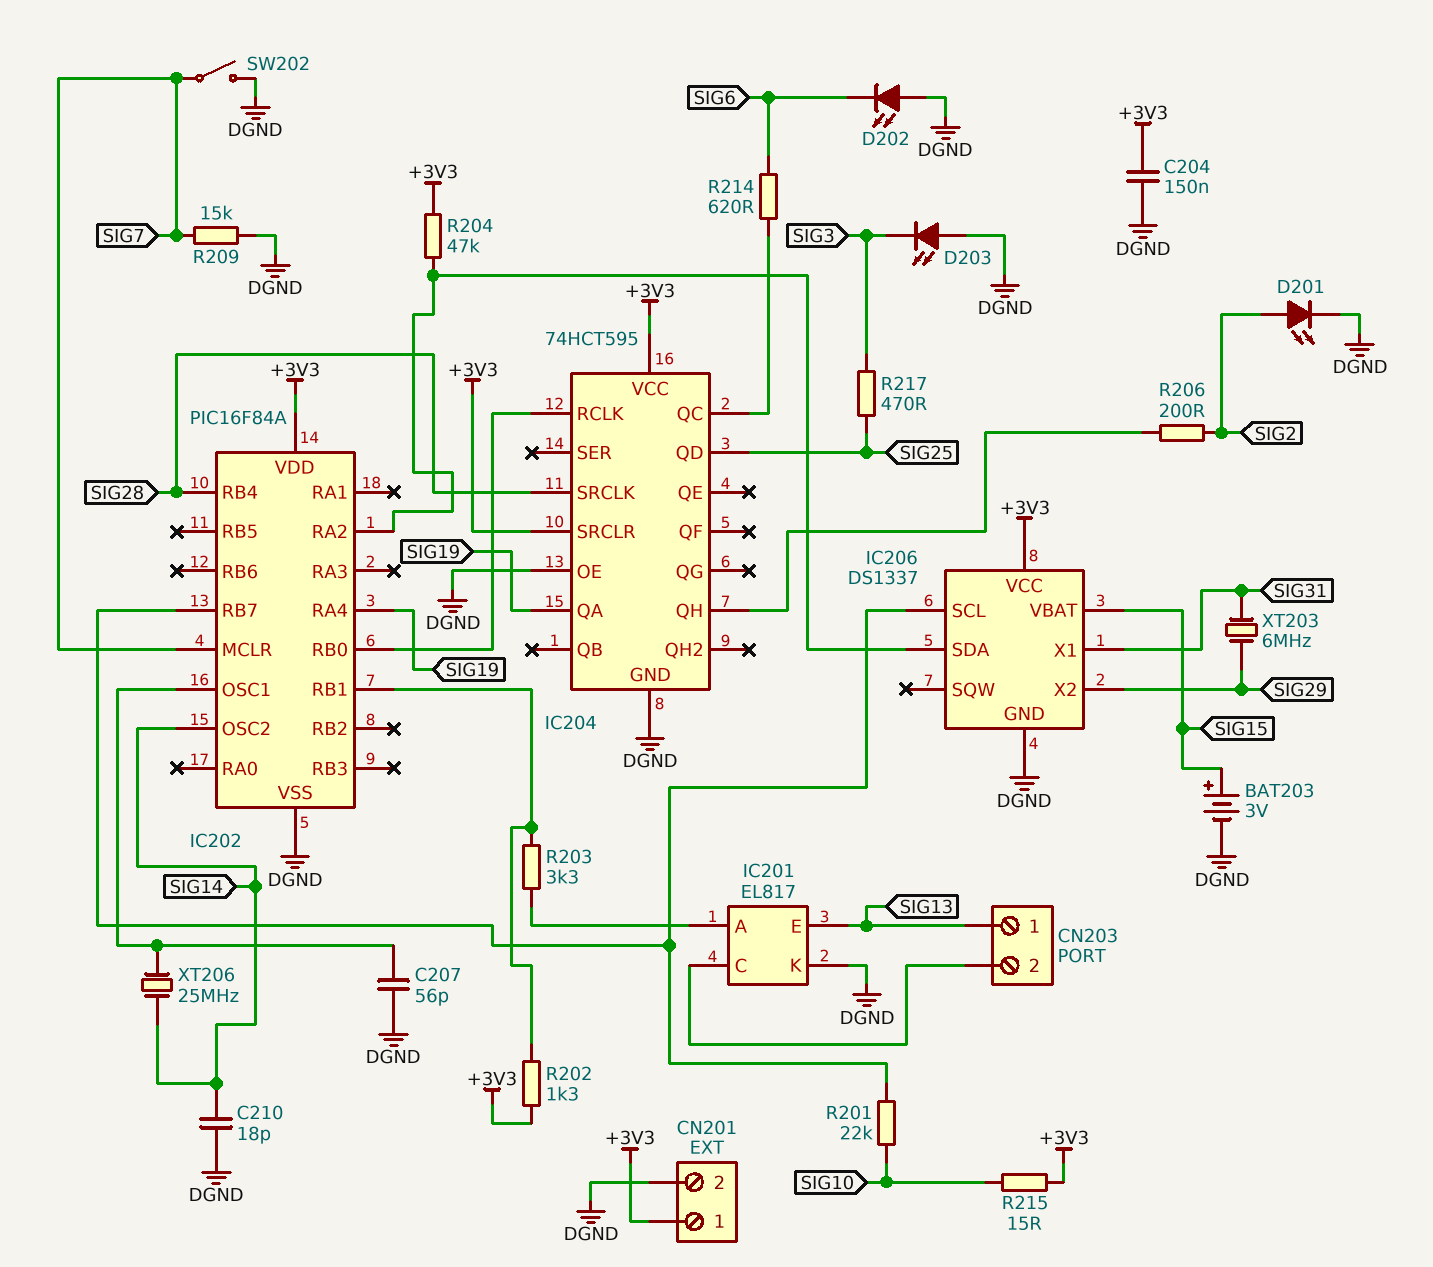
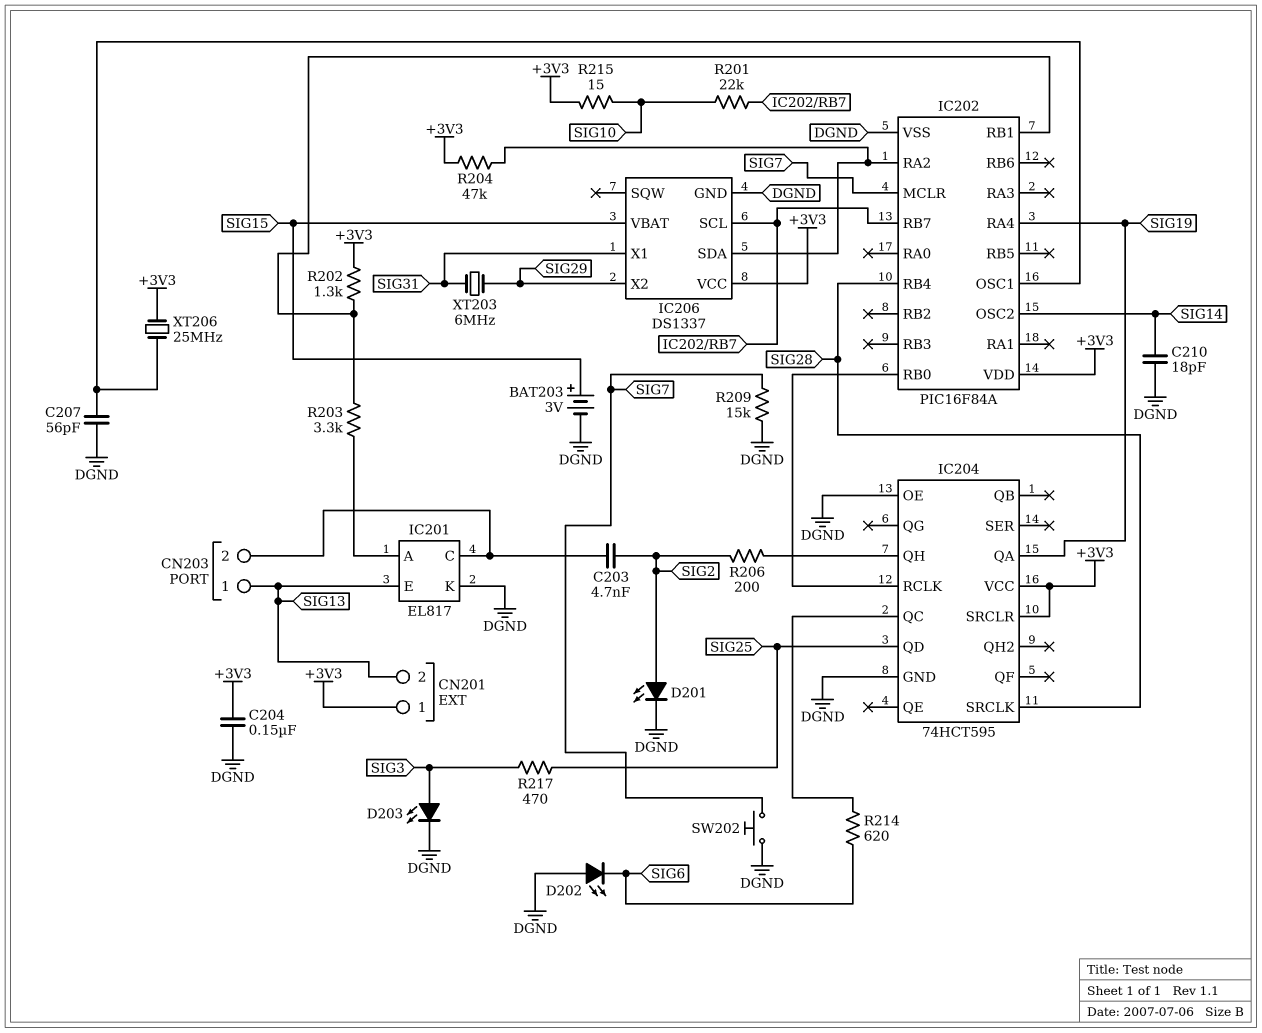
C203: none -> 4.7nF (CN203/2, SIG2)
CN201 pin 2: DGND -> SIG13
D203: LED (A DGND, K SIG3) -> LED (A SIG3, K DGND)
SW202: switch (DGND, SIG7) -> button (DGND, SIG7)
XT206: 25MHz (IC202/OSC1, SIG14) -> 25MHz (+3V3, IC202/OSC1)

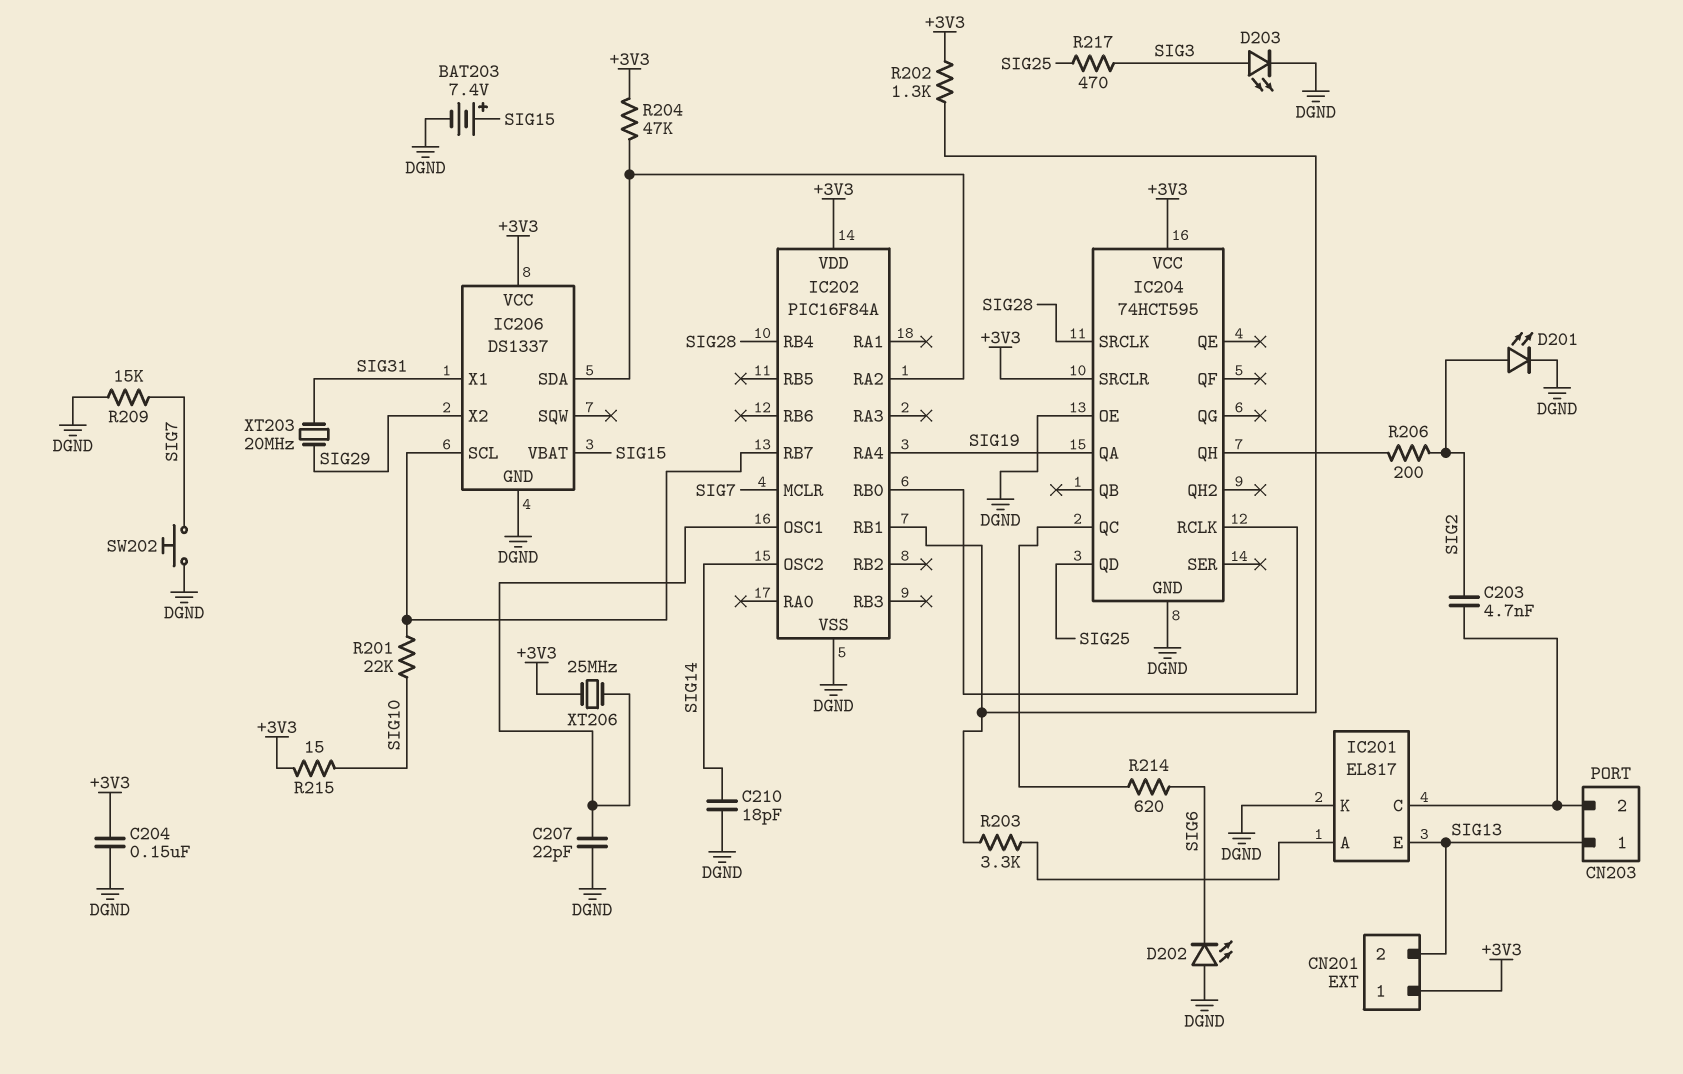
BAT203: 3V (plus SIG15, minus DGND) -> 7.4V (plus SIG15, minus DGND)
C207: 56pF (DGND, IC202/OSC1) -> 22pF (DGND, IC202/OSC1)
XT203: 6MHz (SIG29, SIG31) -> 20MHz (SIG29, SIG31)

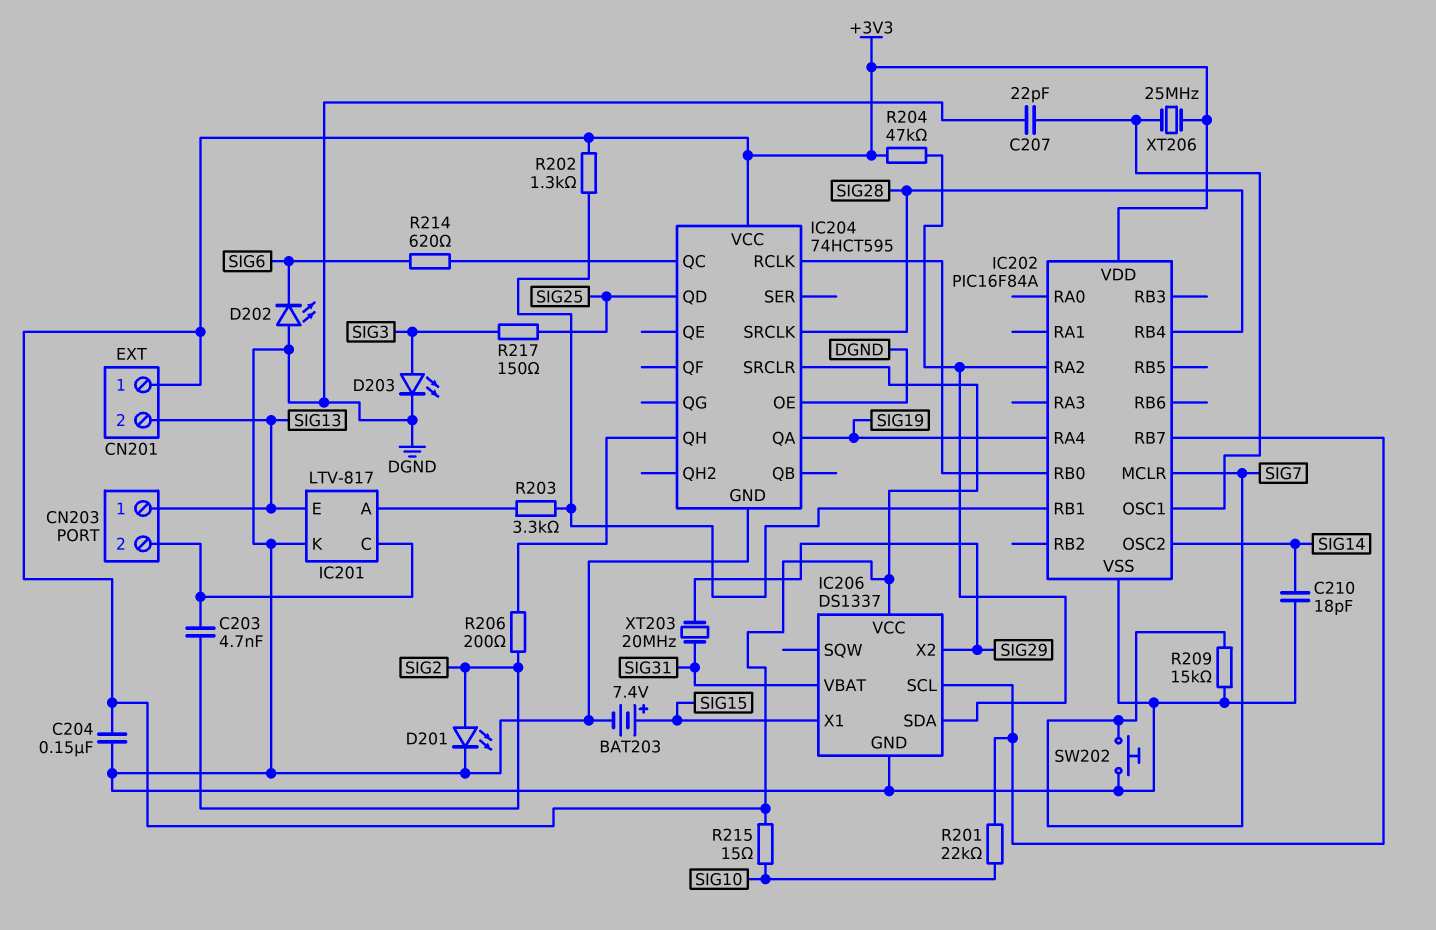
IC201: EL817 -> LTV-817
IC206 pin VBAT: SIG15 -> SIG31
IC206 pin X1: SIG31 -> SIG15
R217: 470 (SIG3, SIG25) -> 150 (SIG3, SIG25)

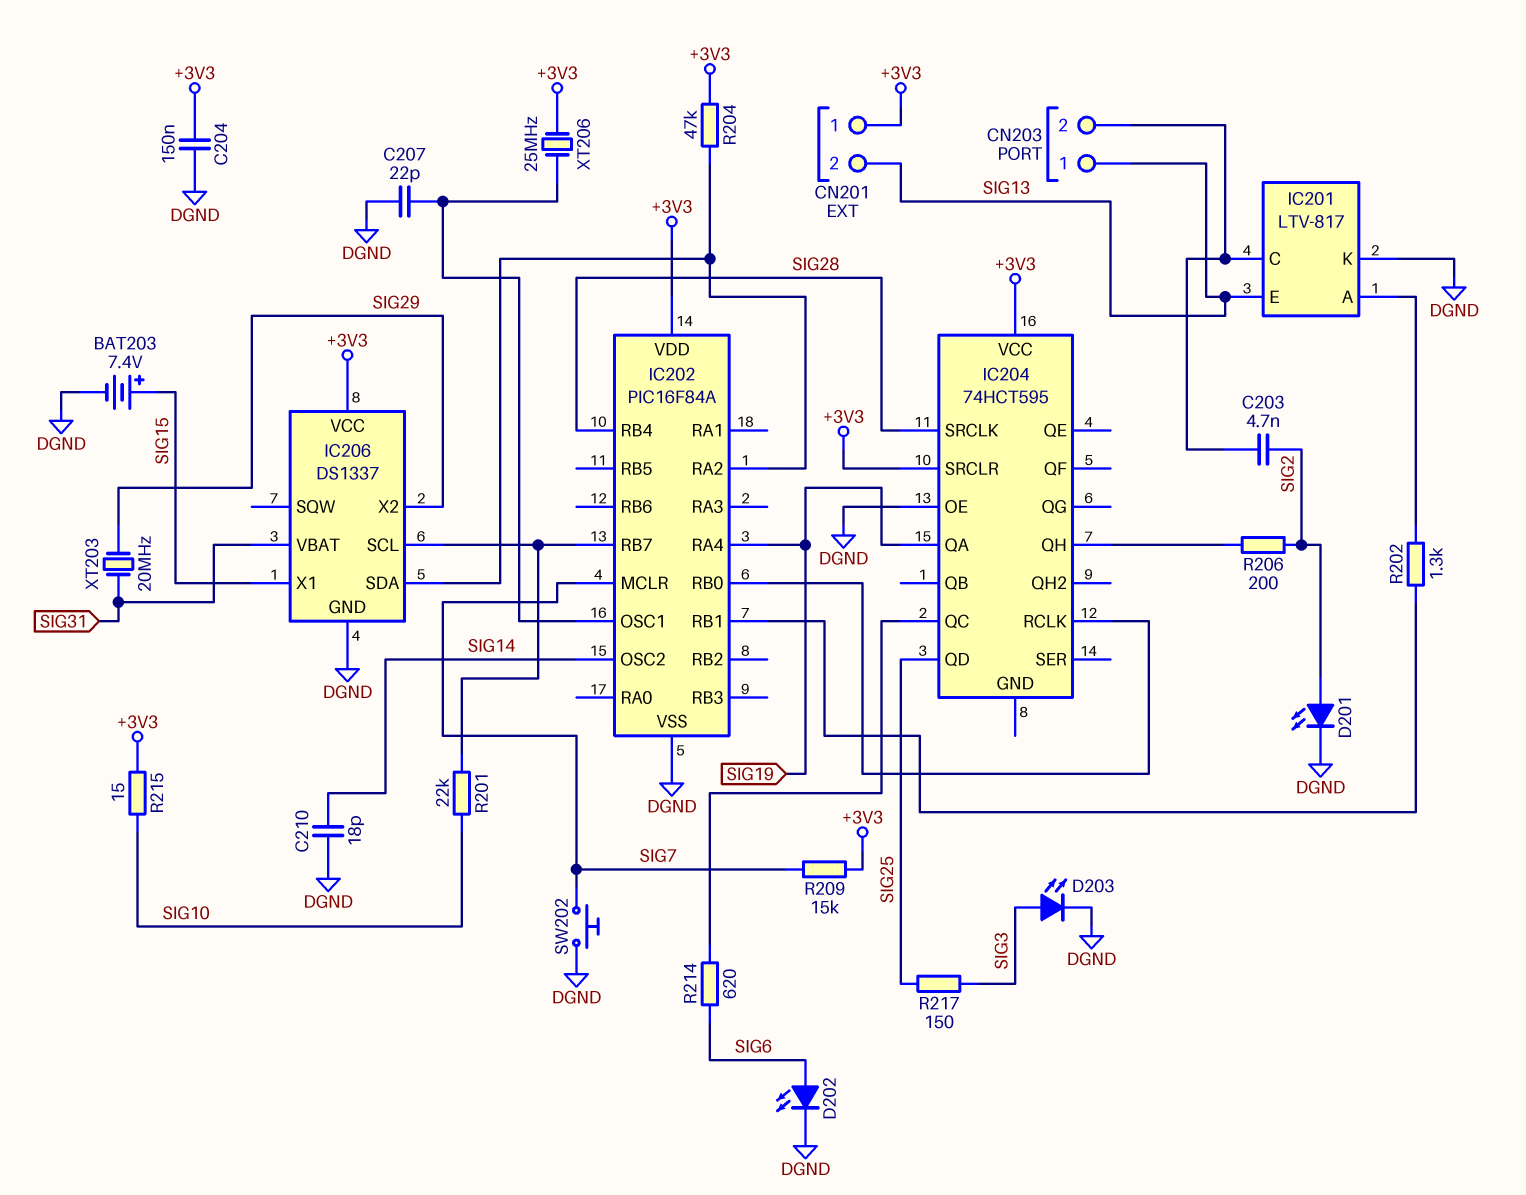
D202: LED (A DGND, K SIG6) -> LED (A SIG6, K DGND)
IC204 pin GND: DGND -> none
R202: 1.3k (+3V3, IC202/RB1) -> 1.3k (IC201/A, IC202/RB1)
R203: 3.3k (IC201/A, IC202/RB1) -> none
R209: 15k (DGND, SIG7) -> 15k (+3V3, SIG7)

